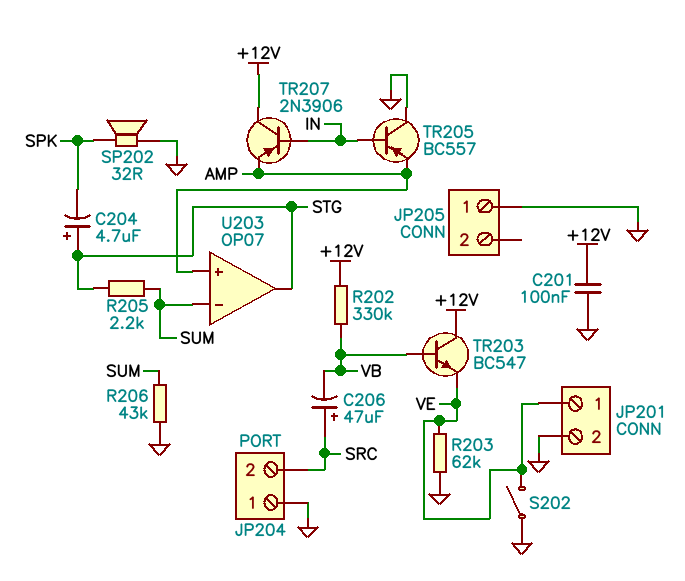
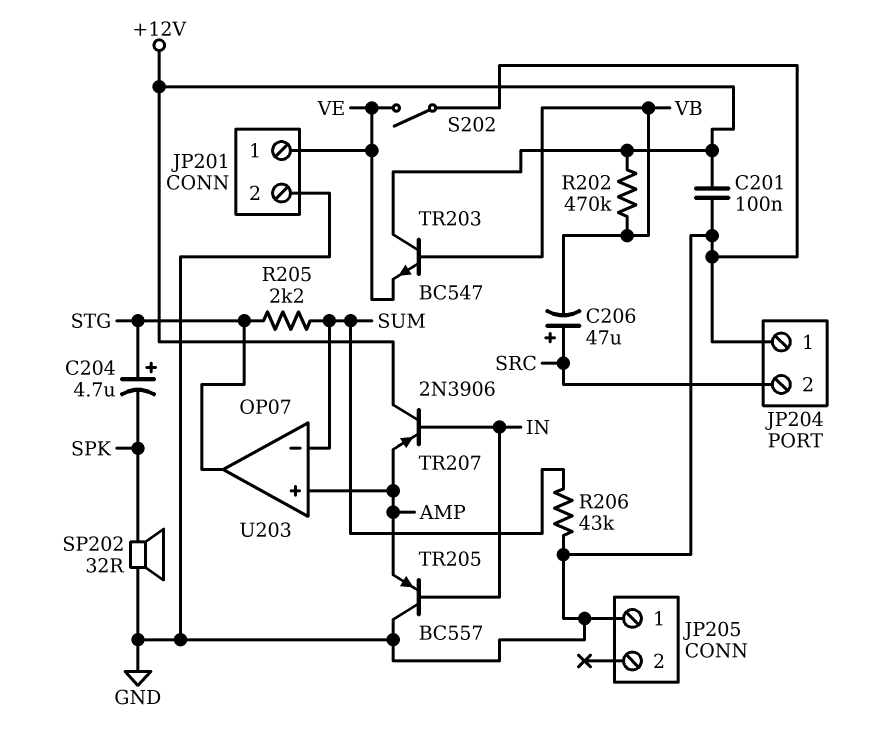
R202: 330k (+12V, VB) -> 470k (+12V, VB)
R203: 62k (GND, VE) -> none

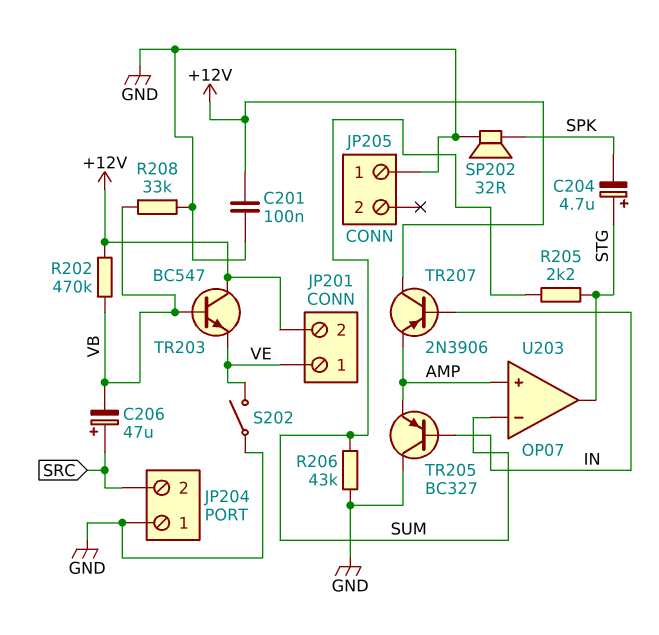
JP201 pin 2: GND -> +12V
R208: none -> 33k (GND, VB)
TR205: PNP BC557 (B IN, C GND, E AMP) -> PNP BC327 (B IN, C GND, E AMP)

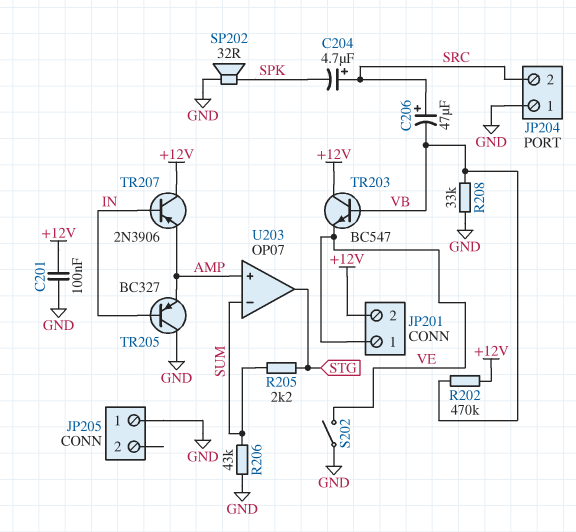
C204: 4.7uF (plus STG, minus SPK) -> 4.7uF (plus SRC, minus SPK)

